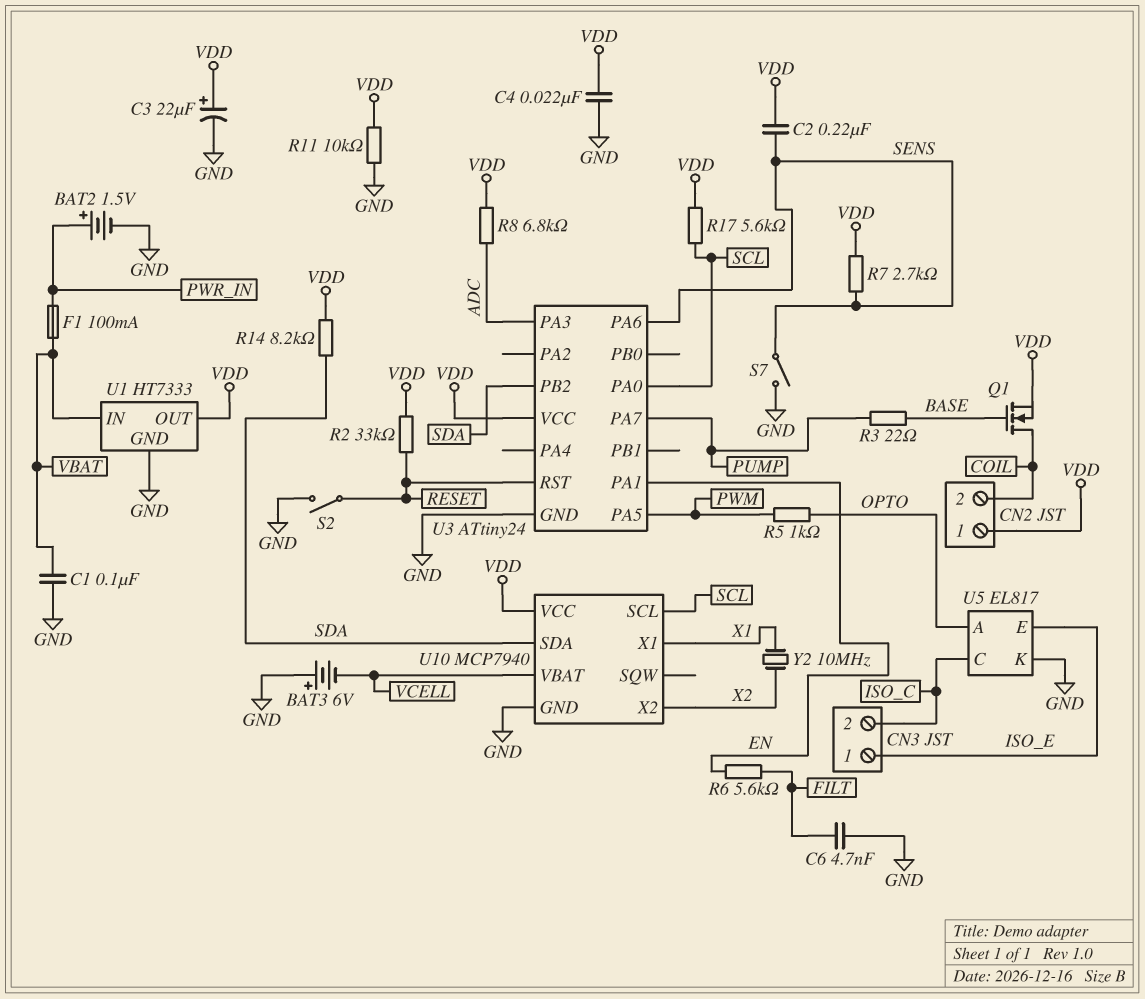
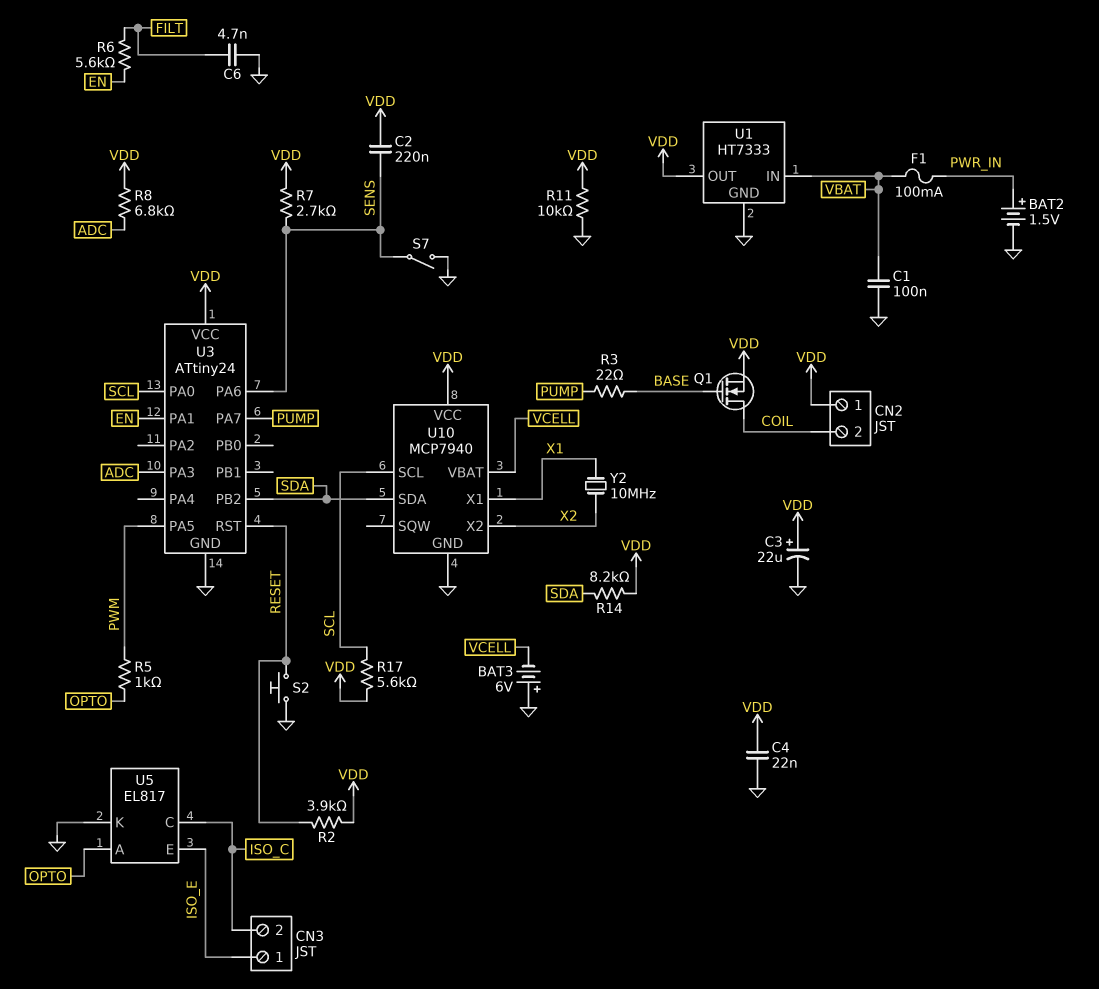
R2: 33k (RESET, VDD) -> 3.9k (RESET, VDD)
S2: switch (GND, RESET) -> button (GND, RESET)

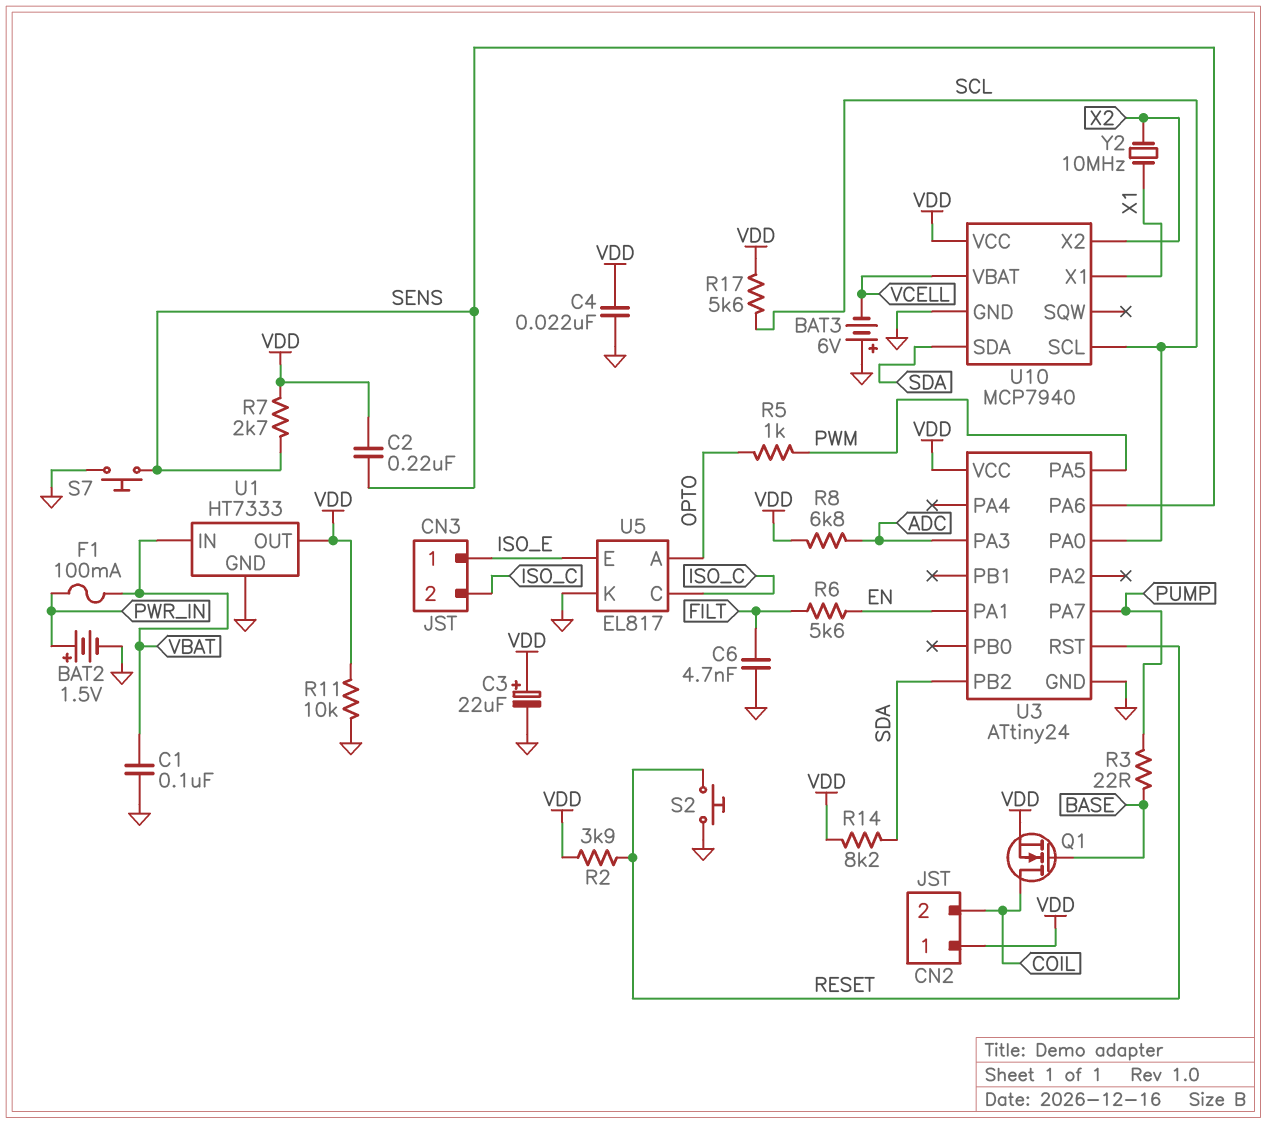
S7: switch (GND, SENS) -> button (GND, SENS)

